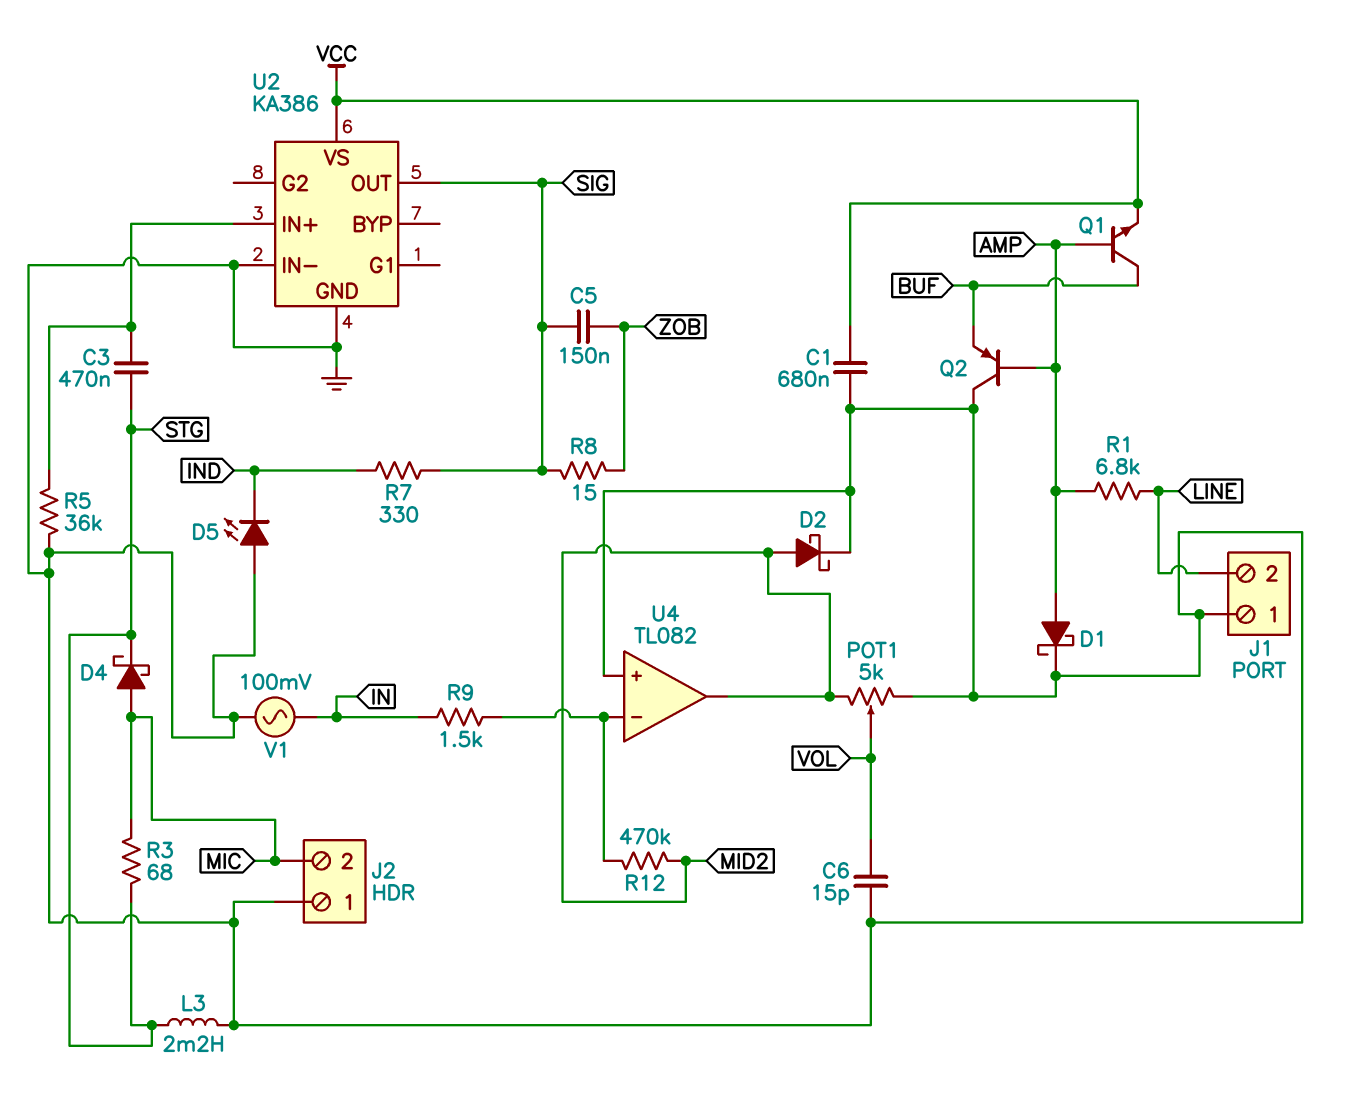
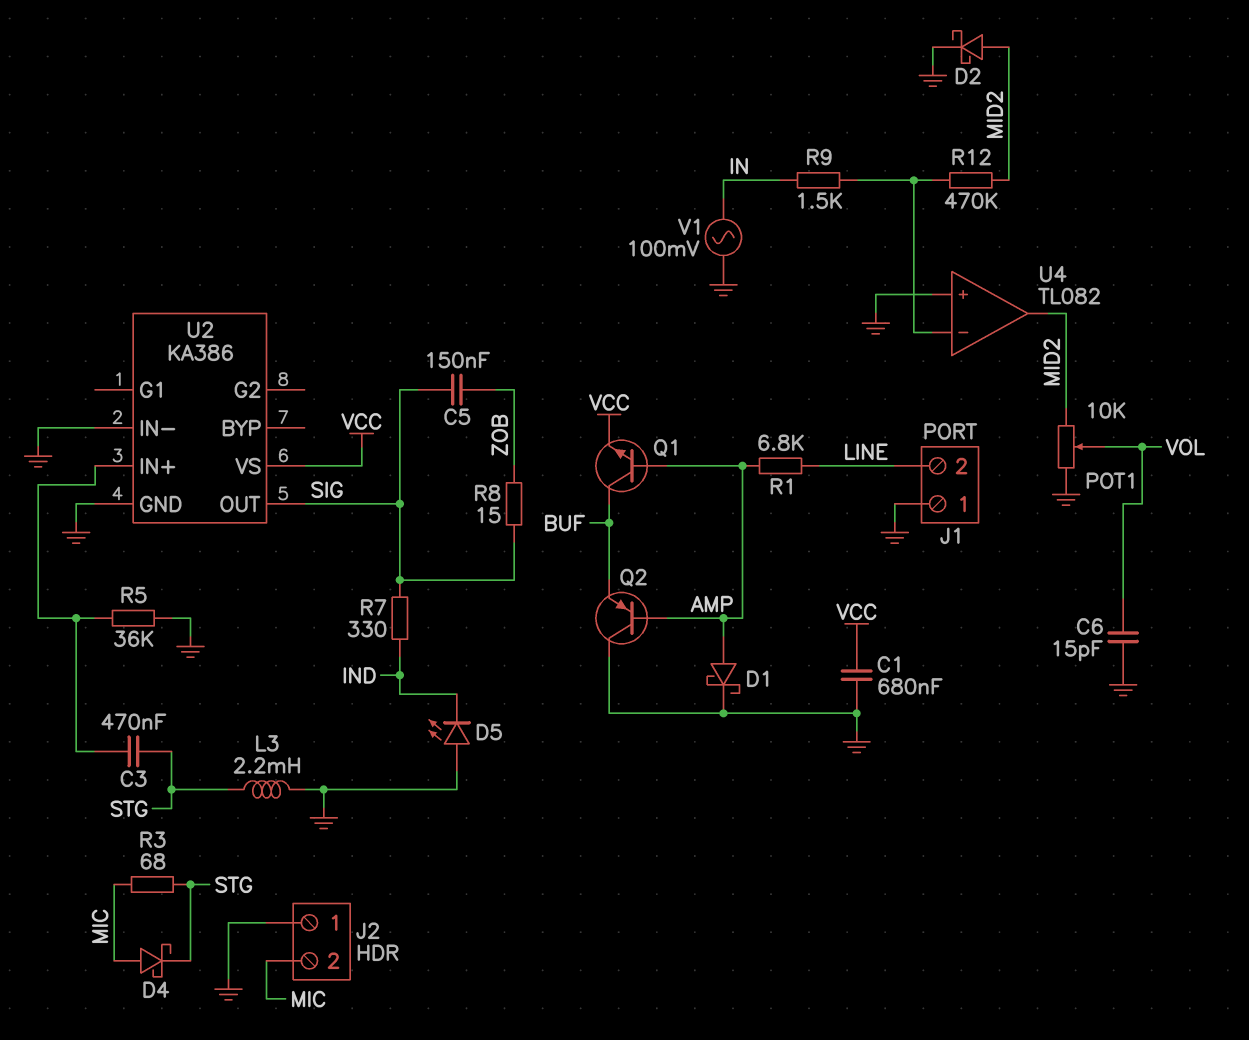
POT1: 5k (GND, MID2, wiper VOL) -> 10k (GND, MID2, wiper VOL)

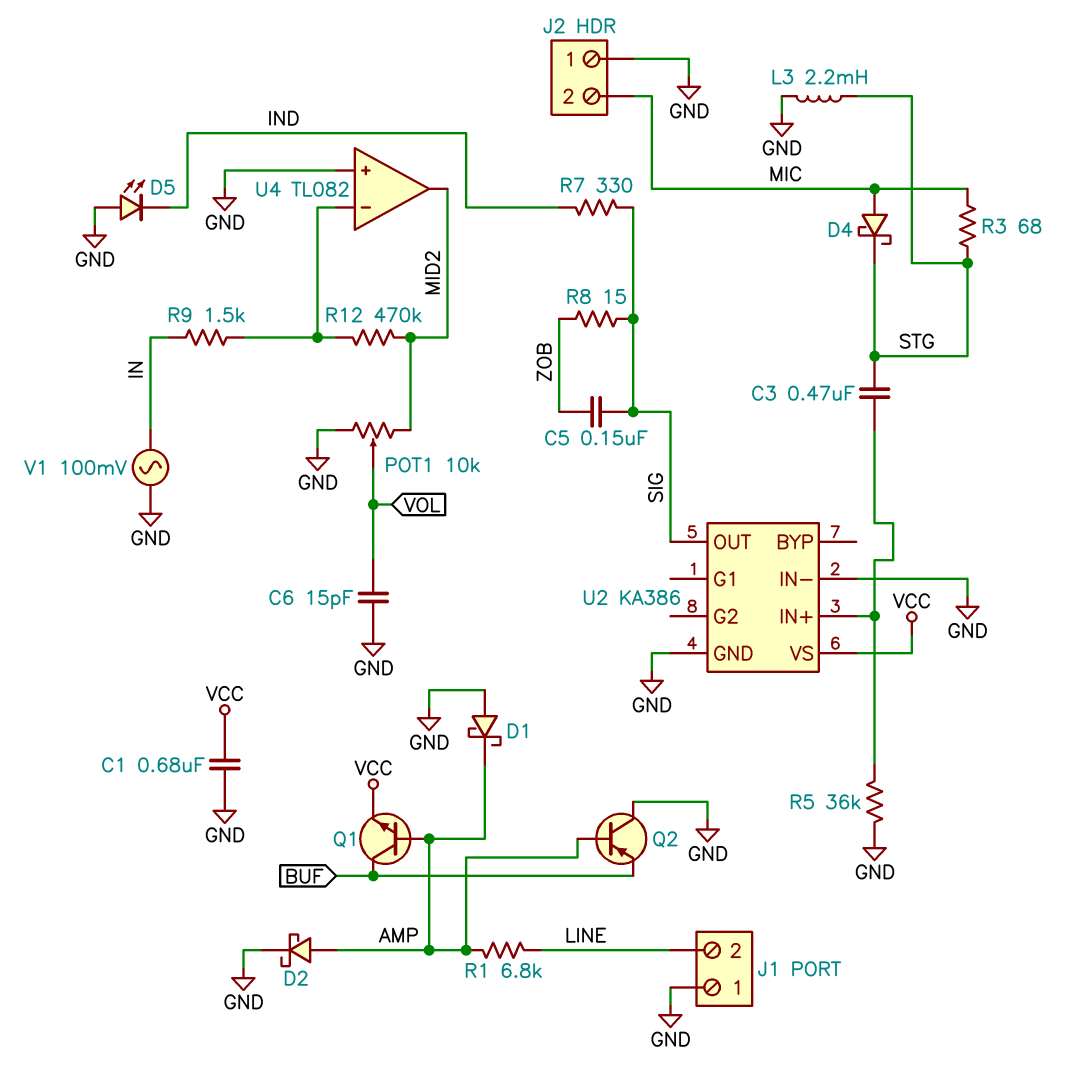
D1: schottky (A AMP, K GND) -> schottky (A GND, K AMP)
D2: schottky (A MID2, K GND) -> schottky (A AMP, K GND)

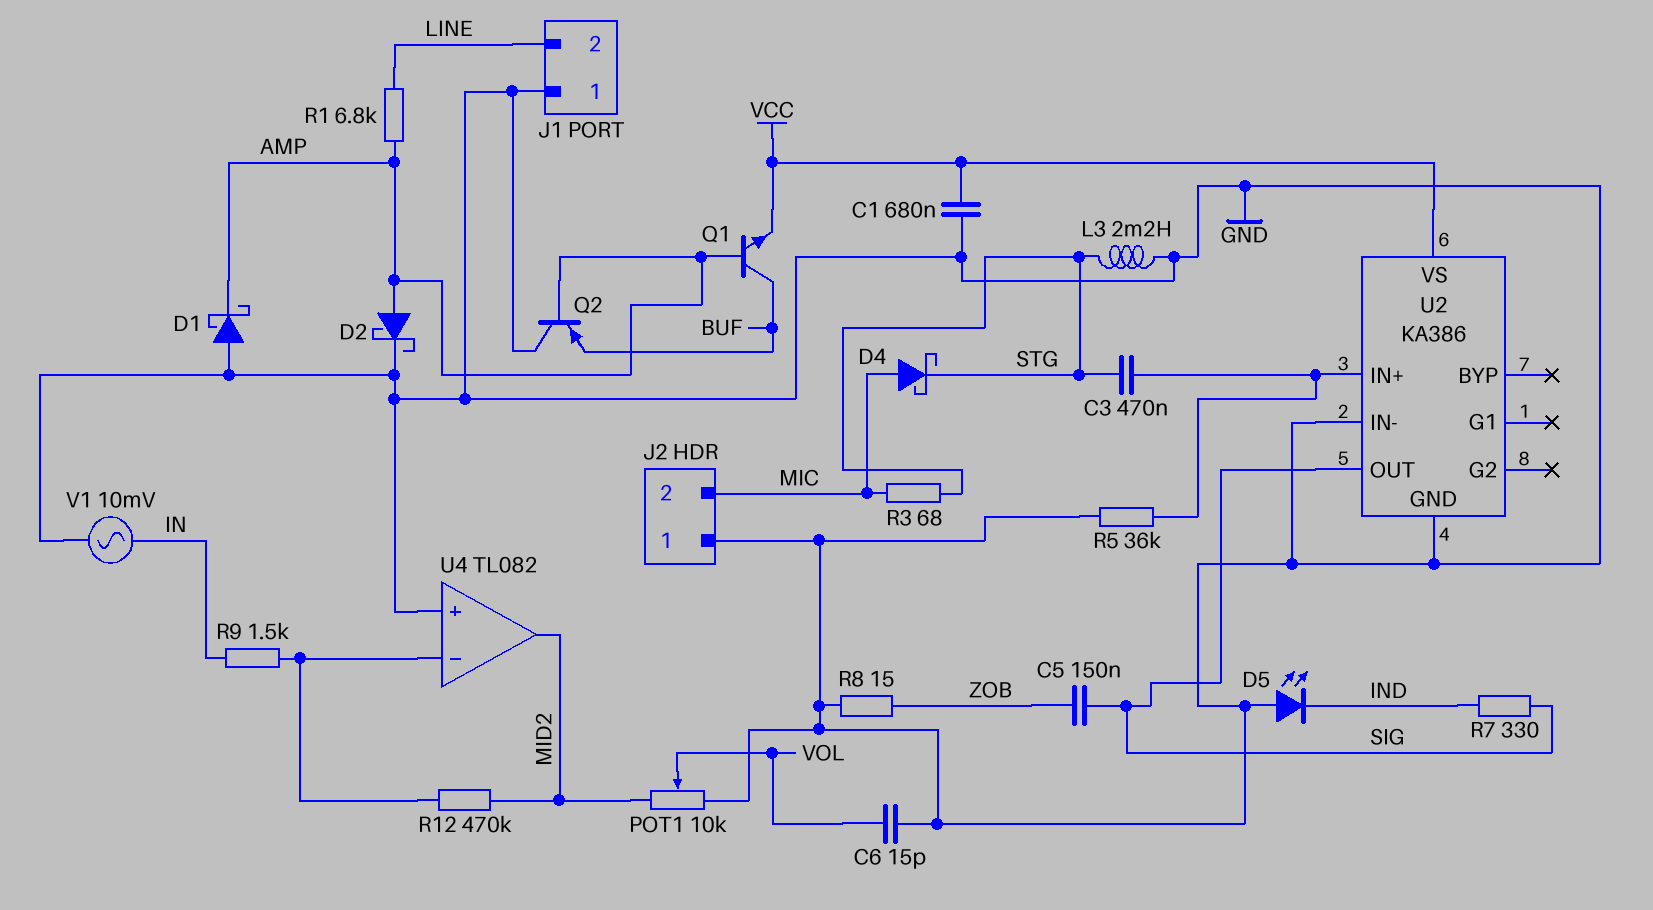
R8: 15 (SIG, ZOB) -> 15 (GND, ZOB)
V1: AC 100mV (GND, IN) -> AC 10mV (GND, IN)

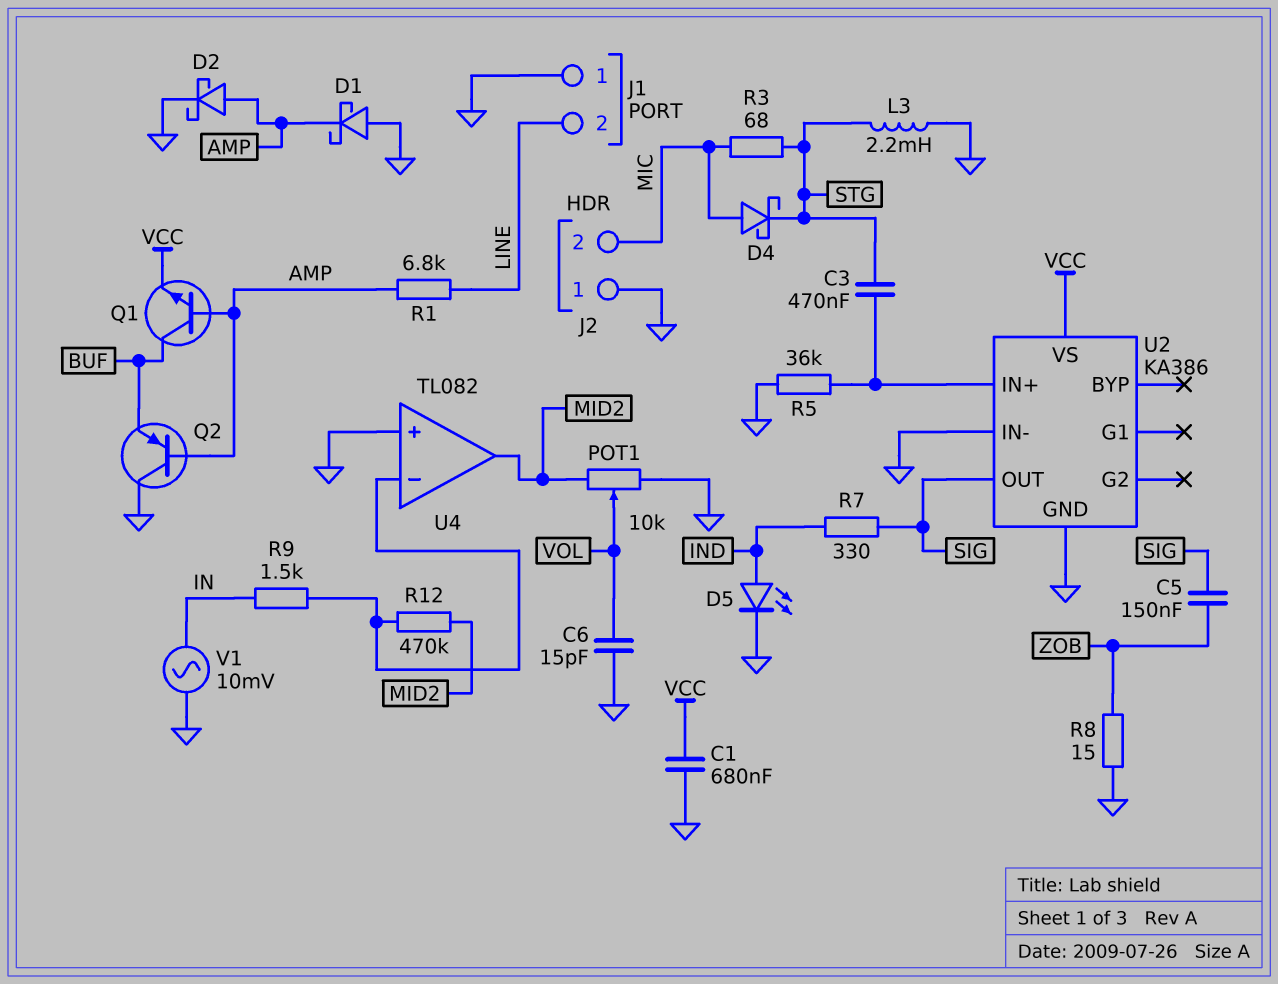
D5: LED (A GND, K IND) -> LED (A IND, K GND)

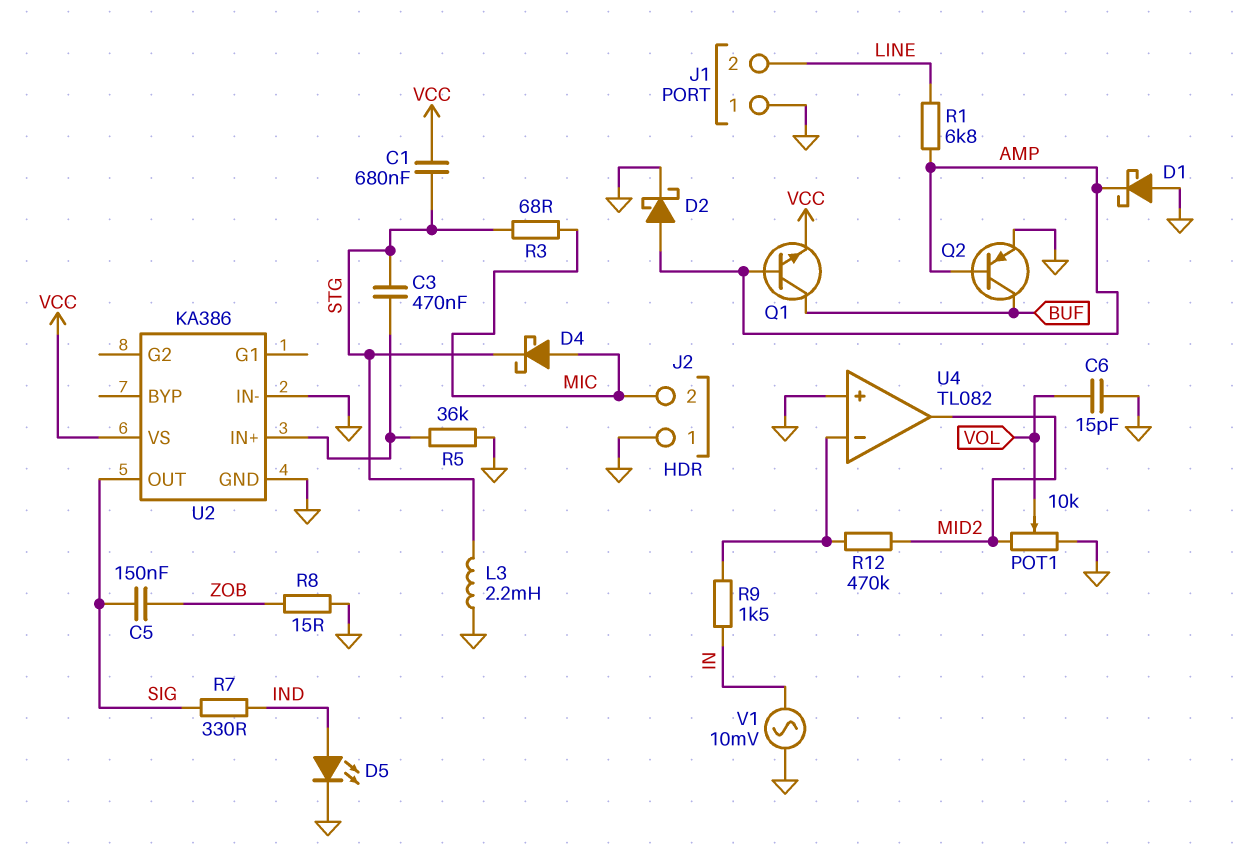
C1: 680nF (GND, VCC) -> 680nF (STG, VCC)
Q2: PNP (B AMP, C GND, E BUF) -> PNP (B AMP, C BUF, E GND)

